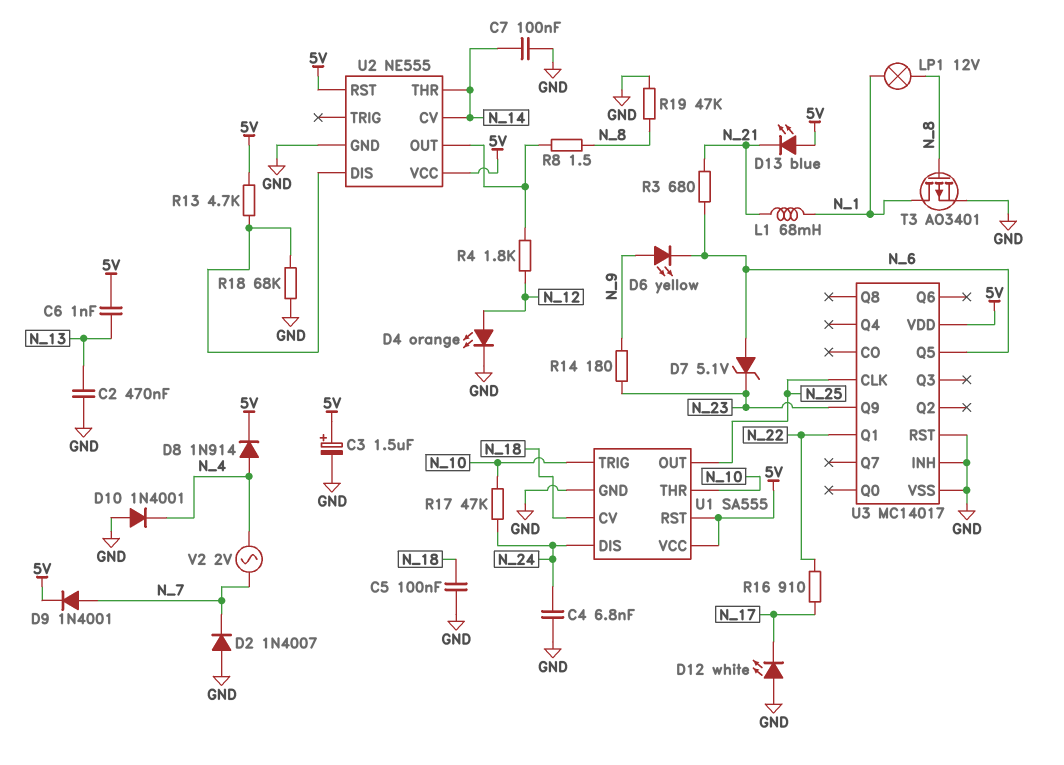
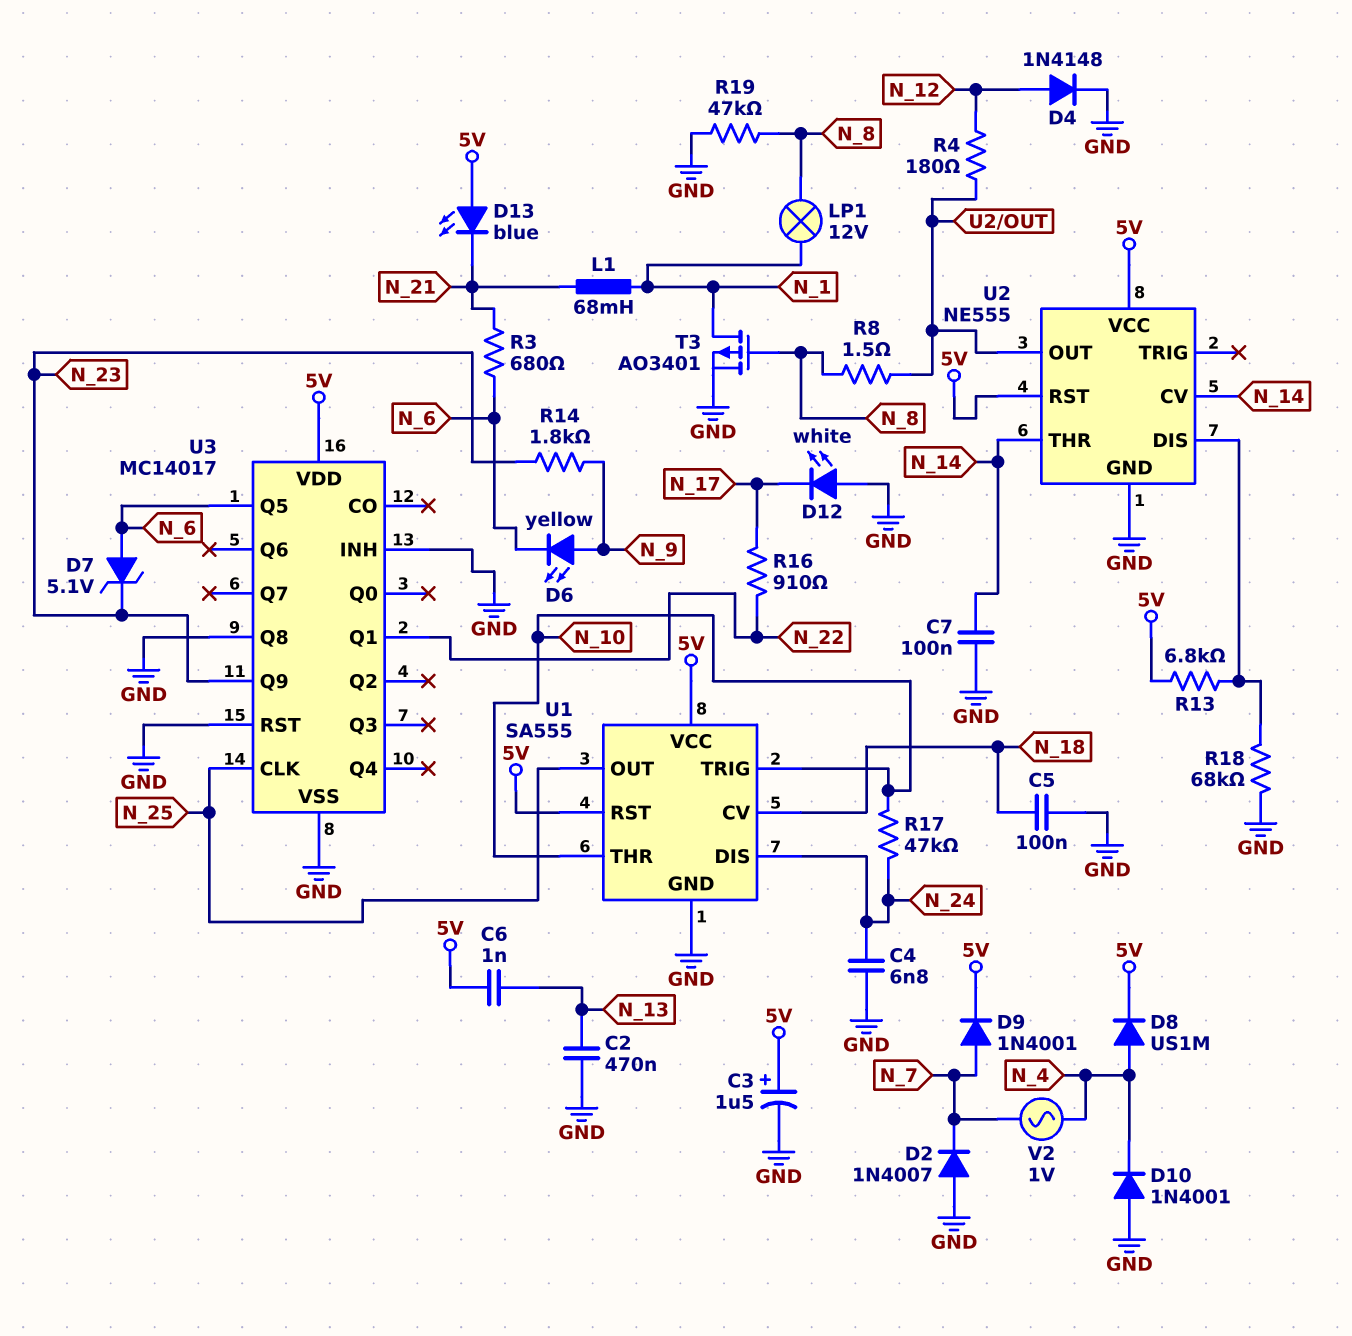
D4: LED orange (A N_12, K GND) -> diode 1N4148 (A N_12, K GND)
D8: diode 1N914 (A N_4, K 5V) -> diode US1M (A N_4, K 5V)
R4: 1.8k (N_12, U2/OUT) -> 180 (N_12, U2/OUT)
R13: 4.7k (5V, U2/DIS) -> 6.8k (5V, U2/DIS)
R14: 180 (N_9, N_23) -> 1.8k (N_9, N_23)
U3 pin Q8: none -> GND
V2: AC 2V (N_4, N_7) -> AC 1V (N_4, N_7)

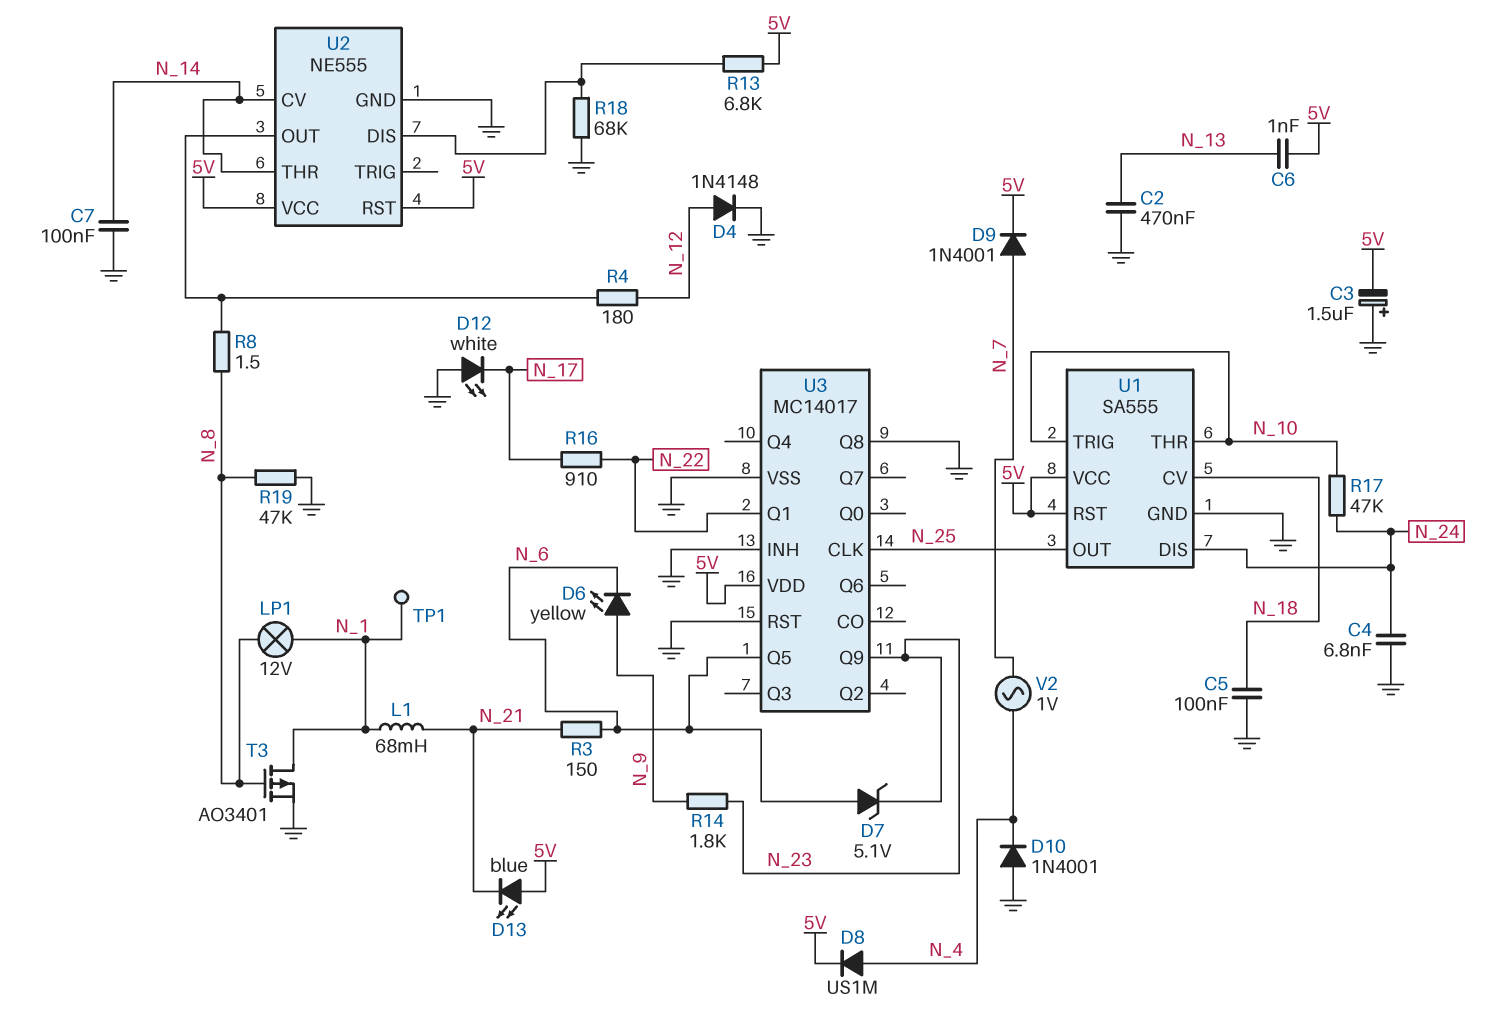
C3: 1.5uF (plus 5V, minus GND) -> 1.5uF (plus GND, minus 5V)
D2: diode 1N4007 (A GND, K N_7) -> none
R3: 680 (N_6, N_21) -> 150 (N_6, N_21)
TP1: none -> test point (N_1)

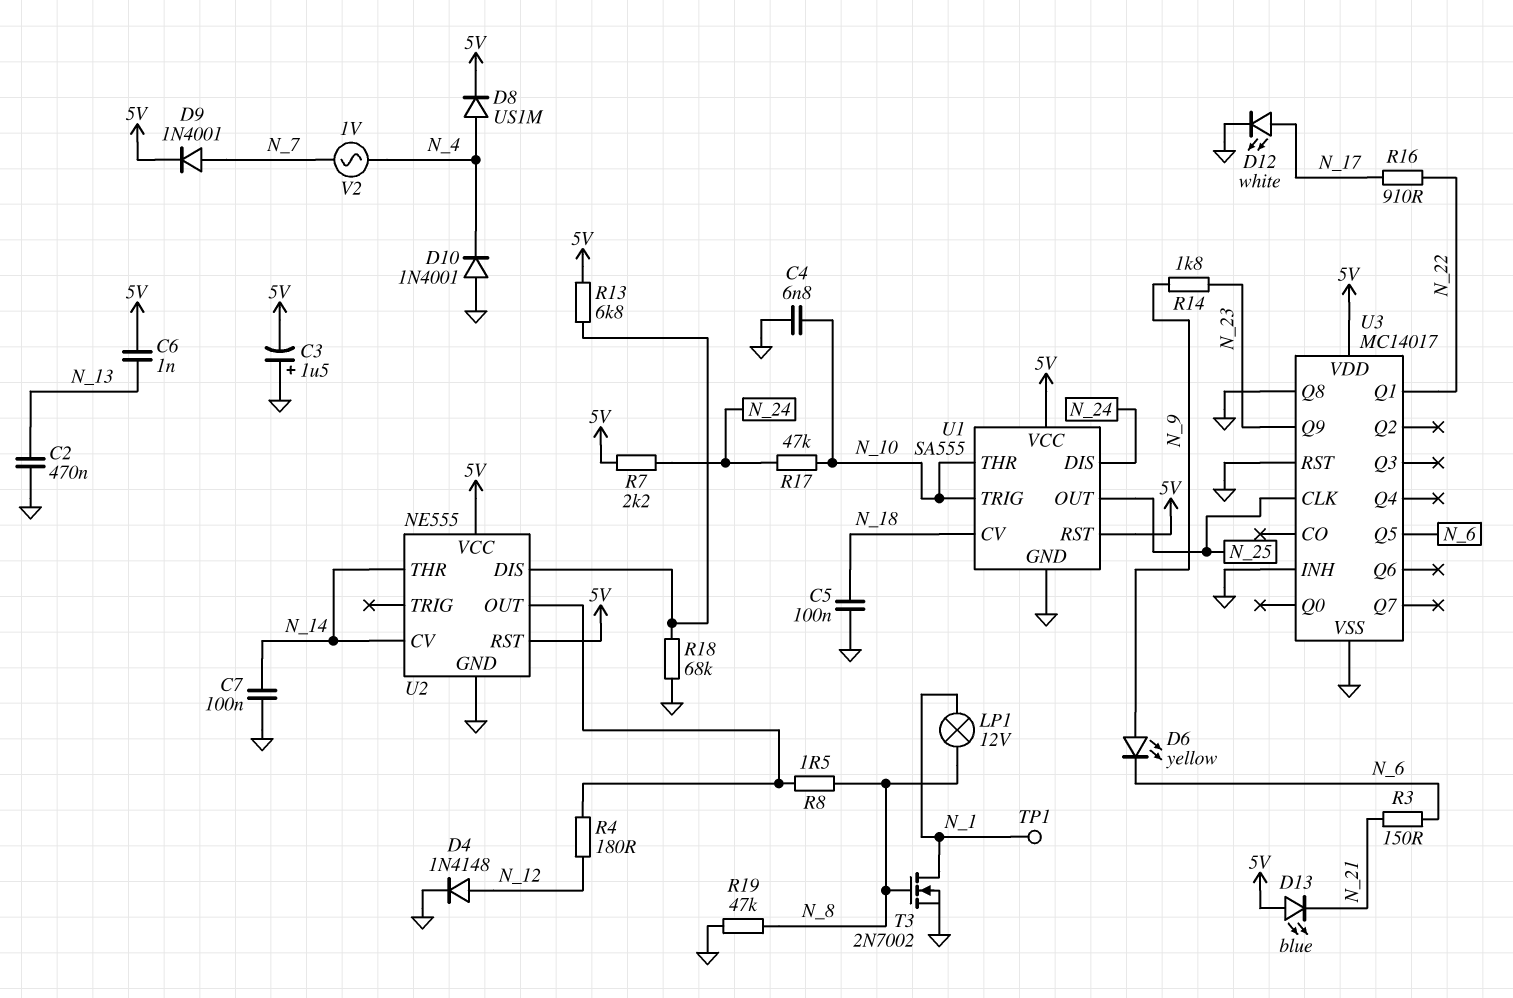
C4: 6.8nF (GND, N_24) -> 6.8nF (GND, N_10)
D7: zener 5.1V (A N_6, K N_23) -> none
D12: LED white (A GND, K N_17) -> LED white (A N_17, K GND)
L1: 68mH (N_1, N_21) -> none
R7: none -> 2.2k (5V, N_24)
T3: PMOS AO3401 (G N_8, D N_1, S GND) -> NMOS 2N7002 (G N_8, D N_1, S GND)

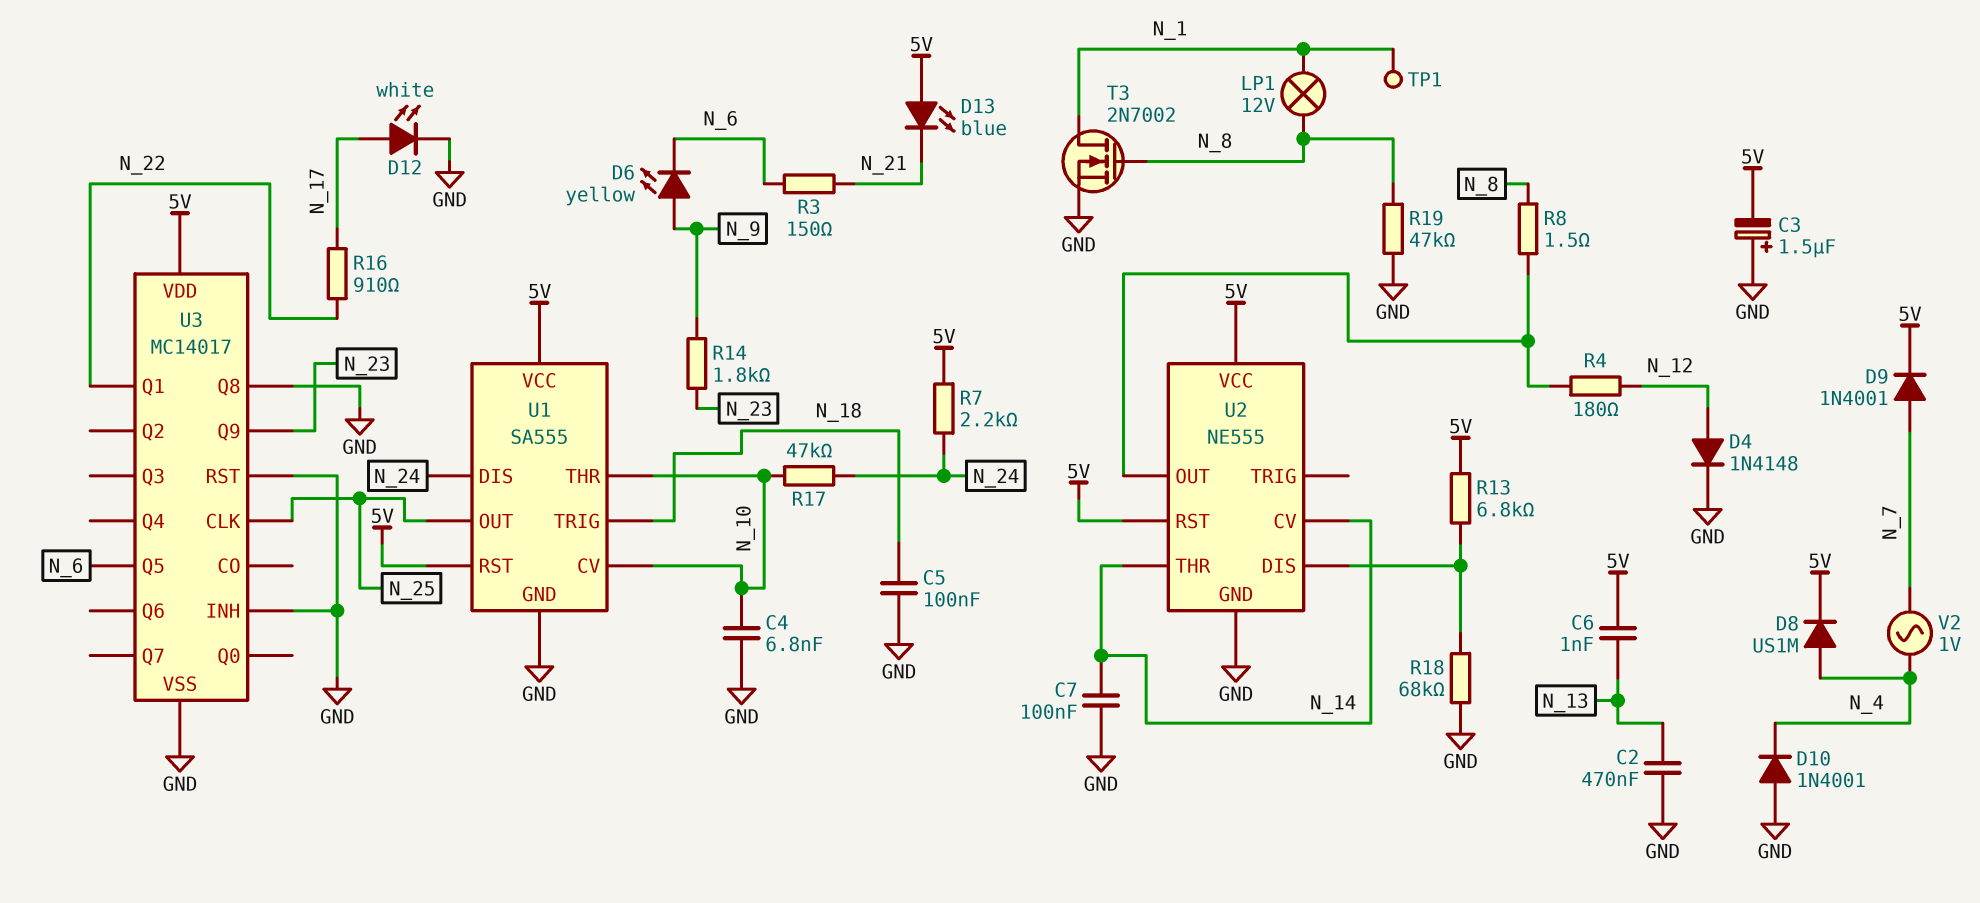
U1 pin CV: N_18 -> N_10
U1 pin TRIG: N_10 -> N_18

